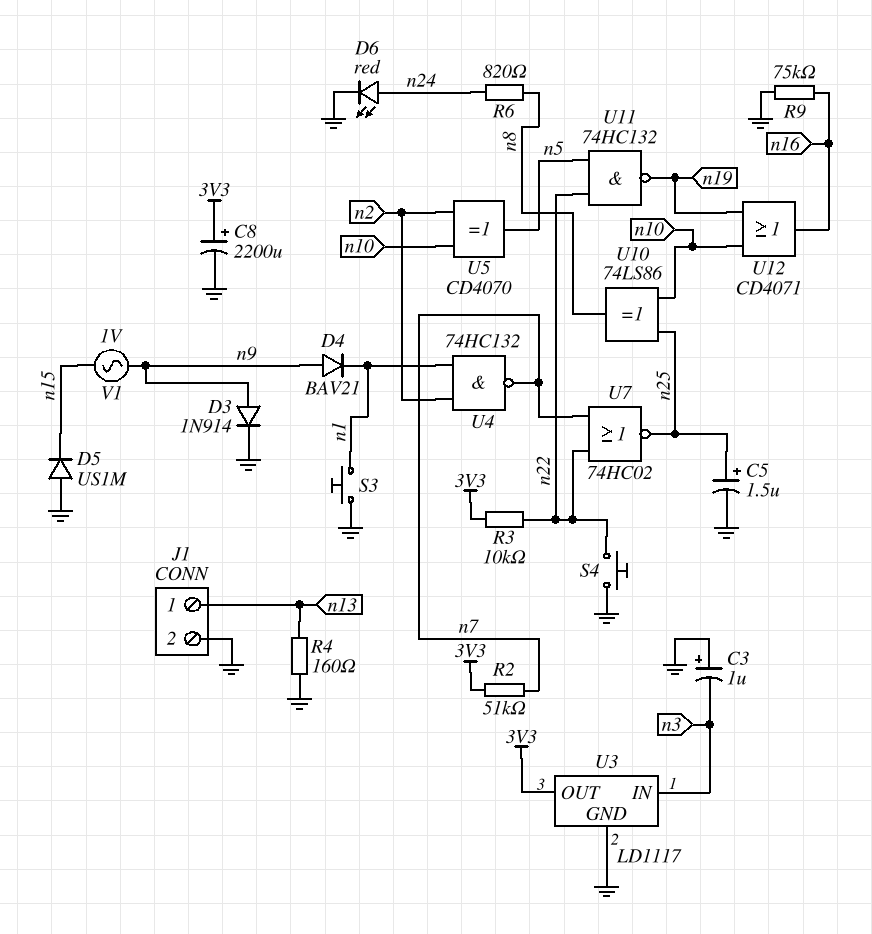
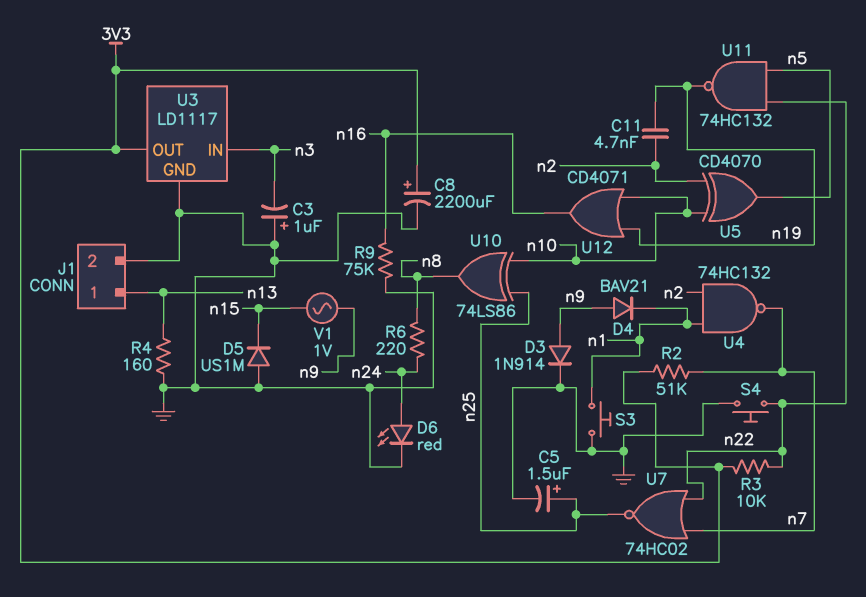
C11: none -> 4.7nF (n2, n19)
R6: 820 (n8, n24) -> 220 (n8, n24)

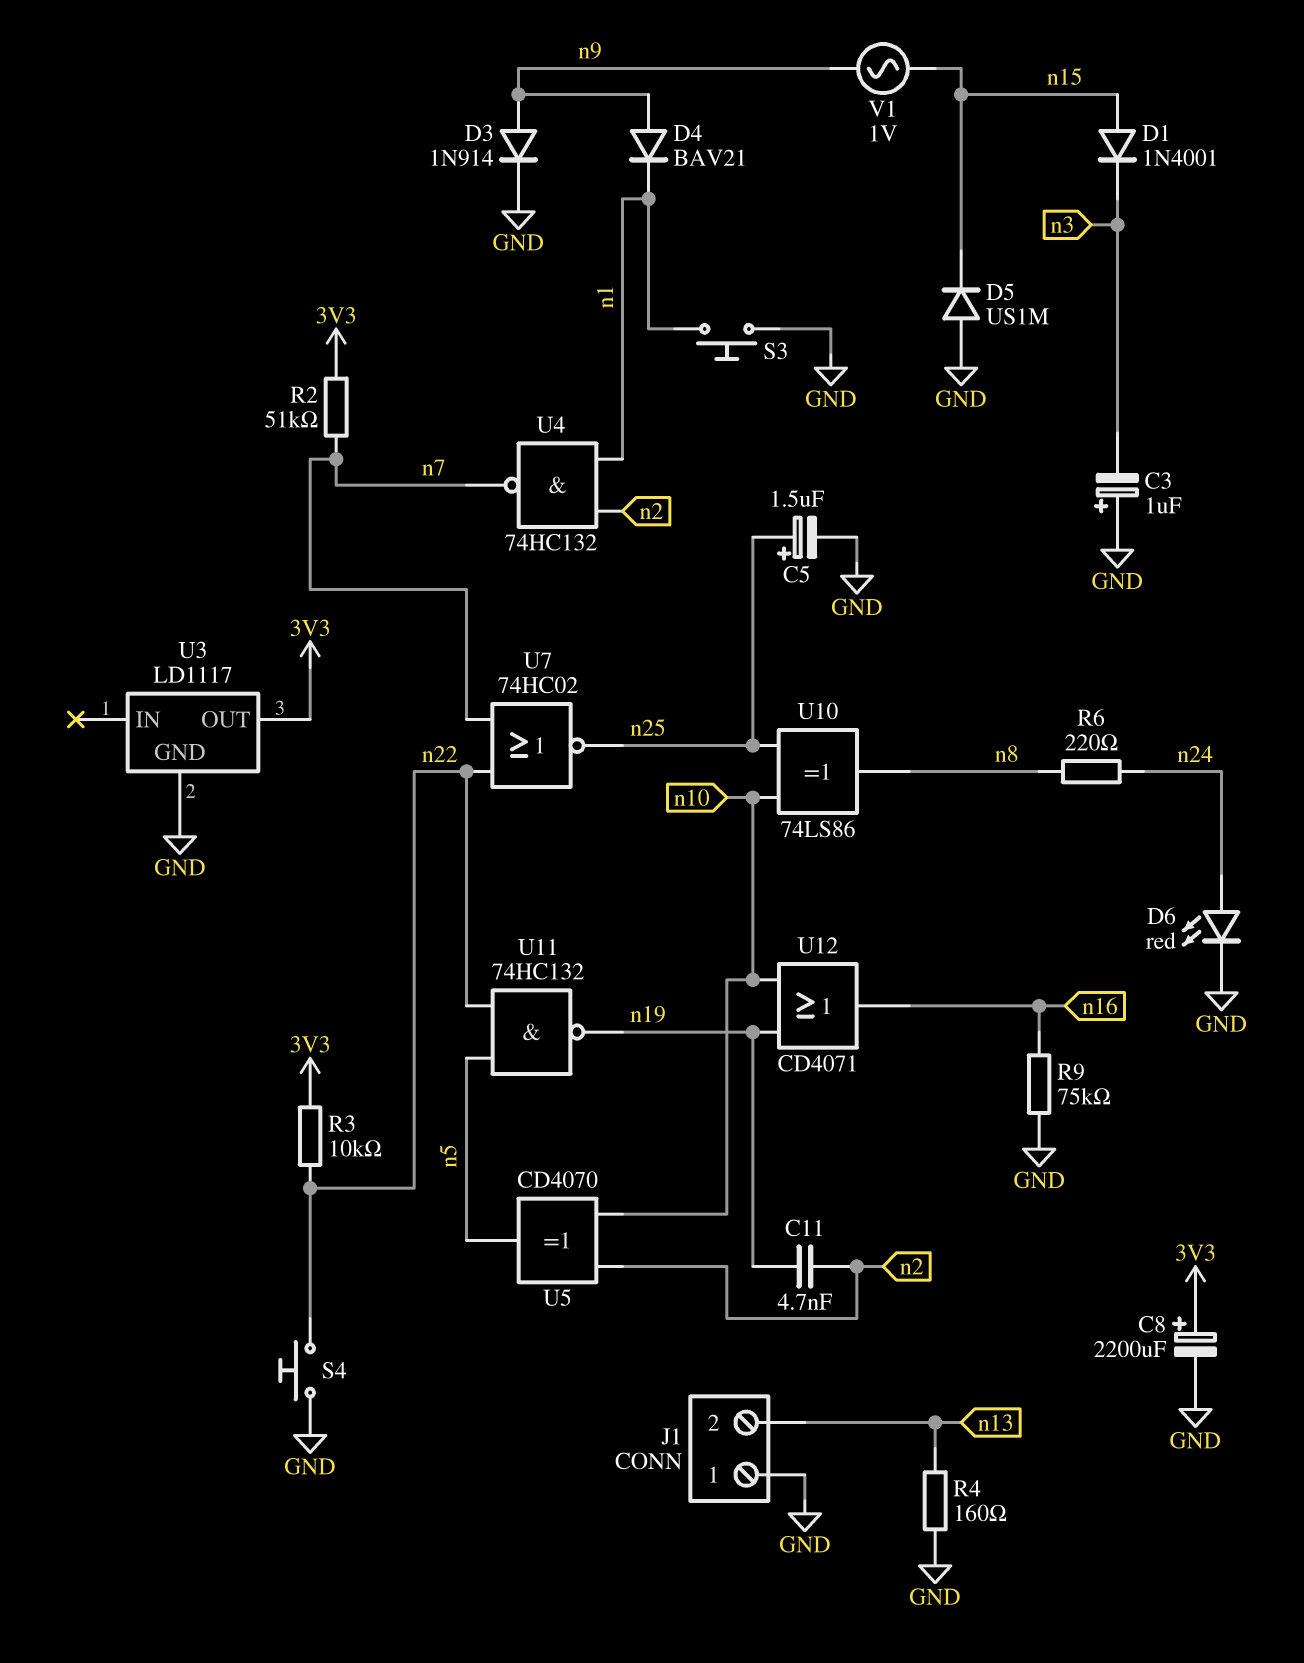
D1: none -> diode 1N4001 (A n15, K n3)
J1 pin 1: n13 -> GND
J1 pin 2: GND -> n13
U3 pin IN: n3 -> none

